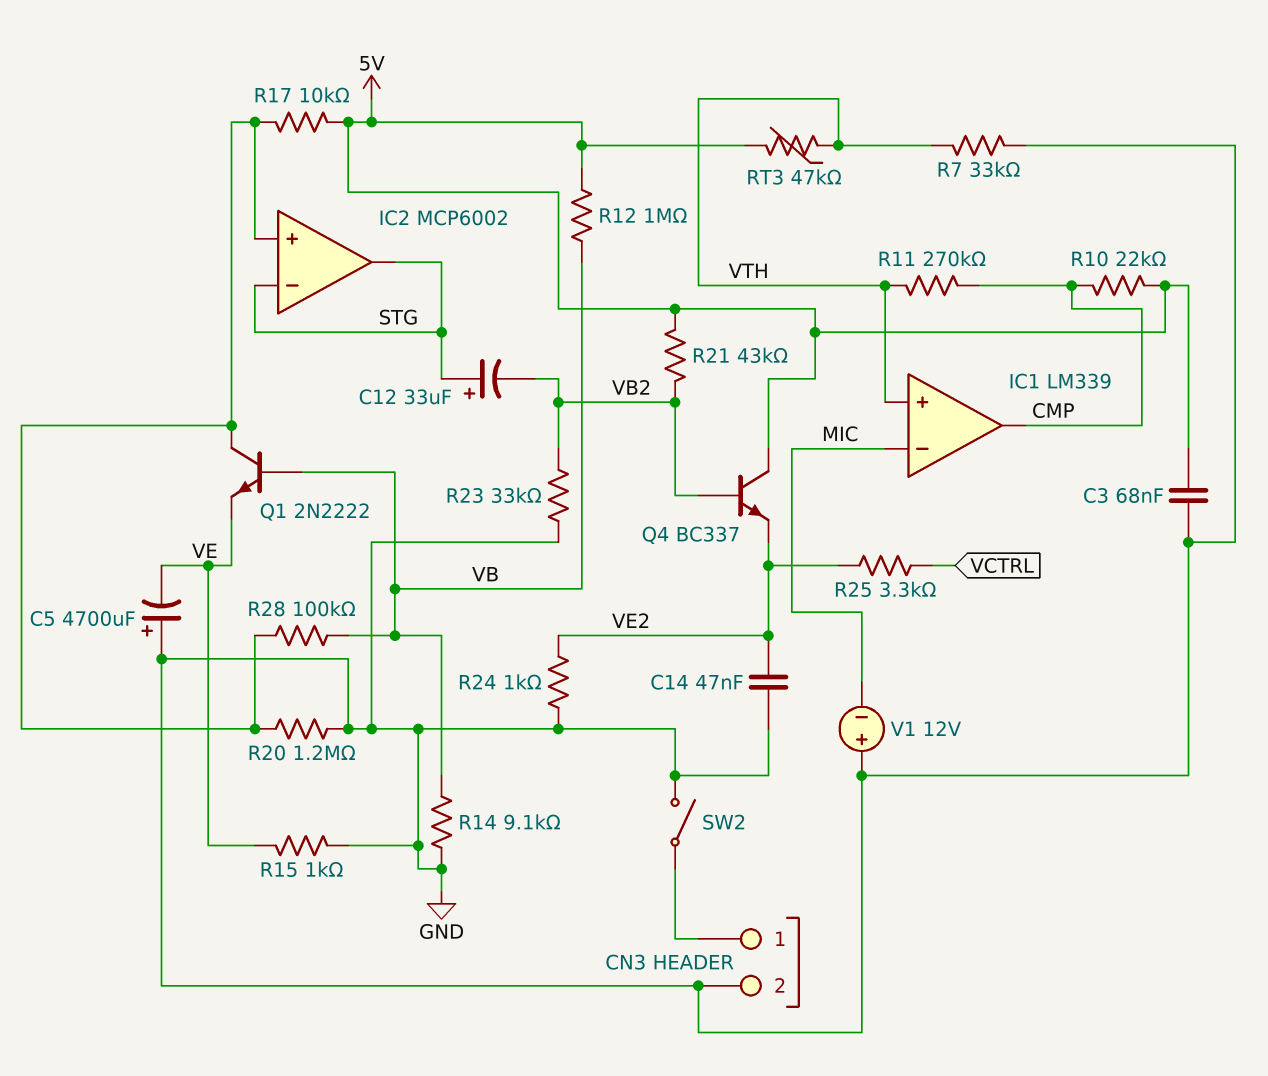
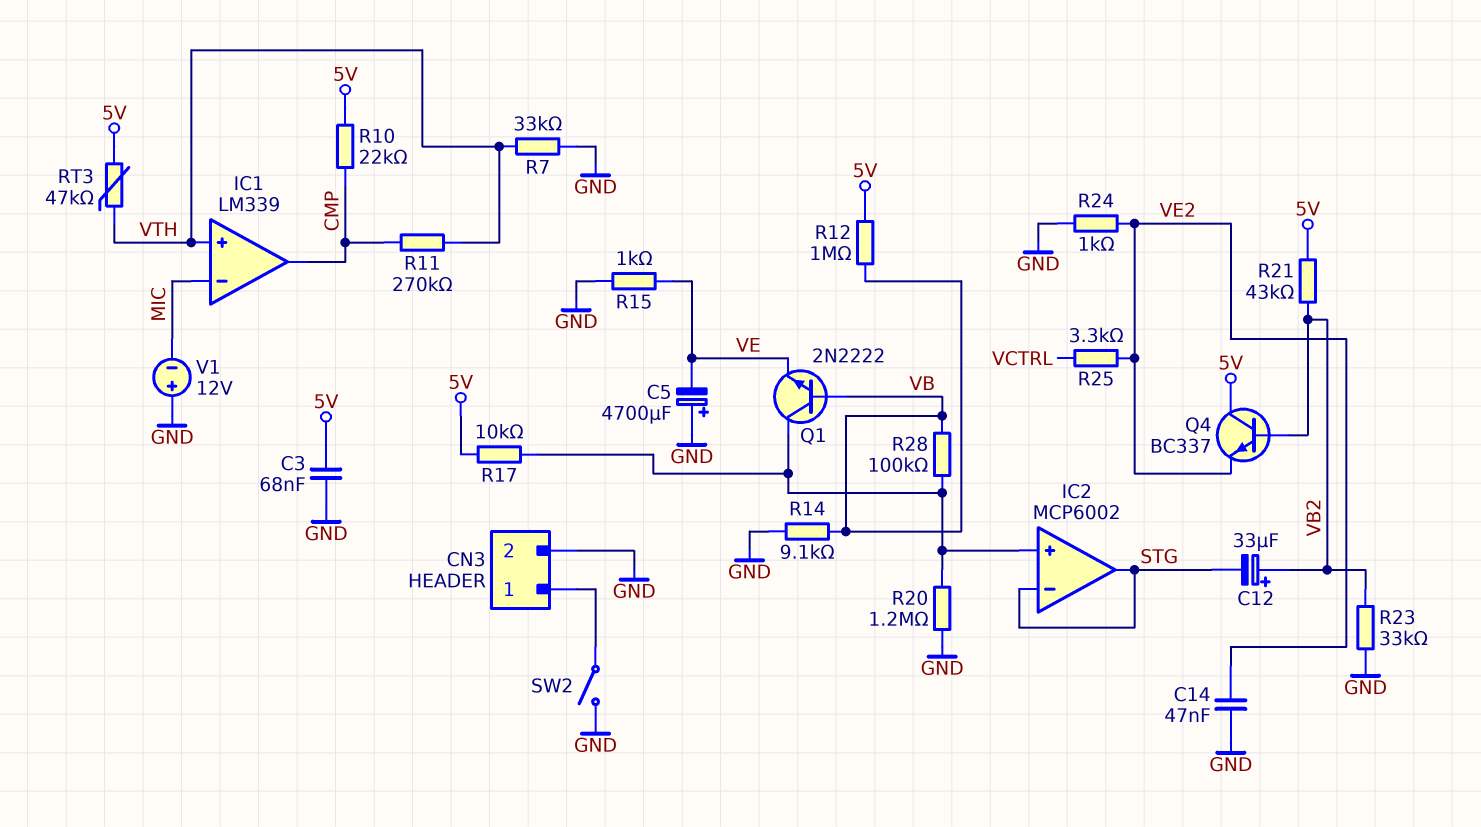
C12: 33uF (plus STG, minus VB2) -> 33uF (plus VB2, minus STG)

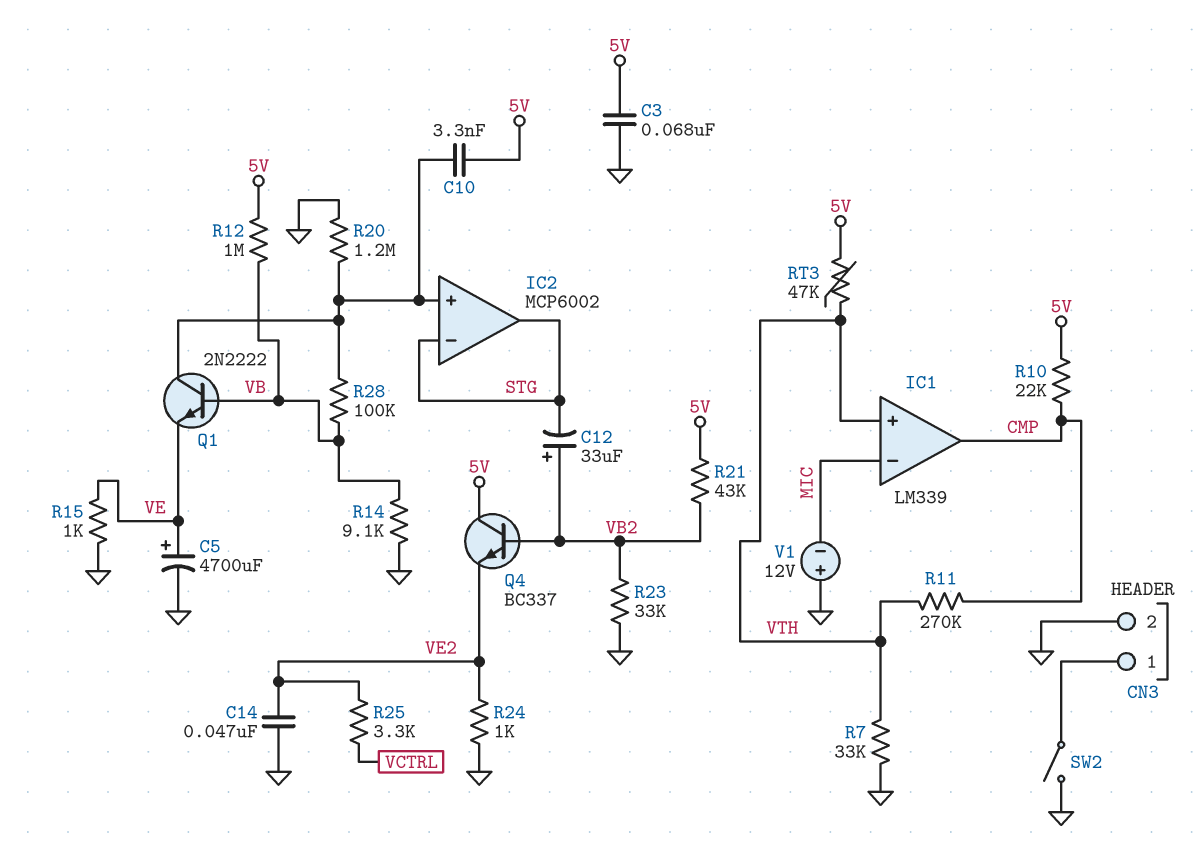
C5: 4700uF (plus GND, minus VE) -> 4700uF (plus VE, minus GND)
C10: none -> 3.3nF (5V, IC2/in+)
R17: 10k (5V, IC2/in+) -> none

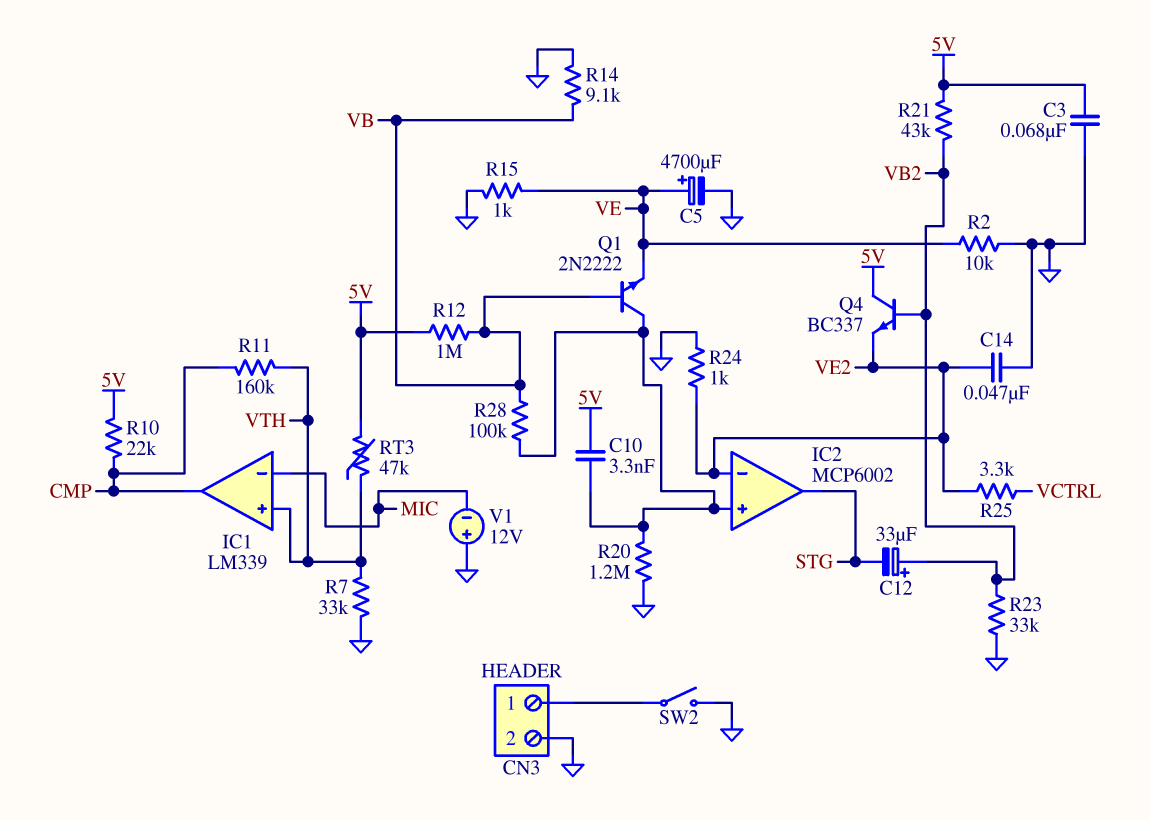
IC2 pin in-: STG -> VE2
R2: none -> 10k (GND, VE)
R11: 270k (CMP, VTH) -> 160k (CMP, VTH)

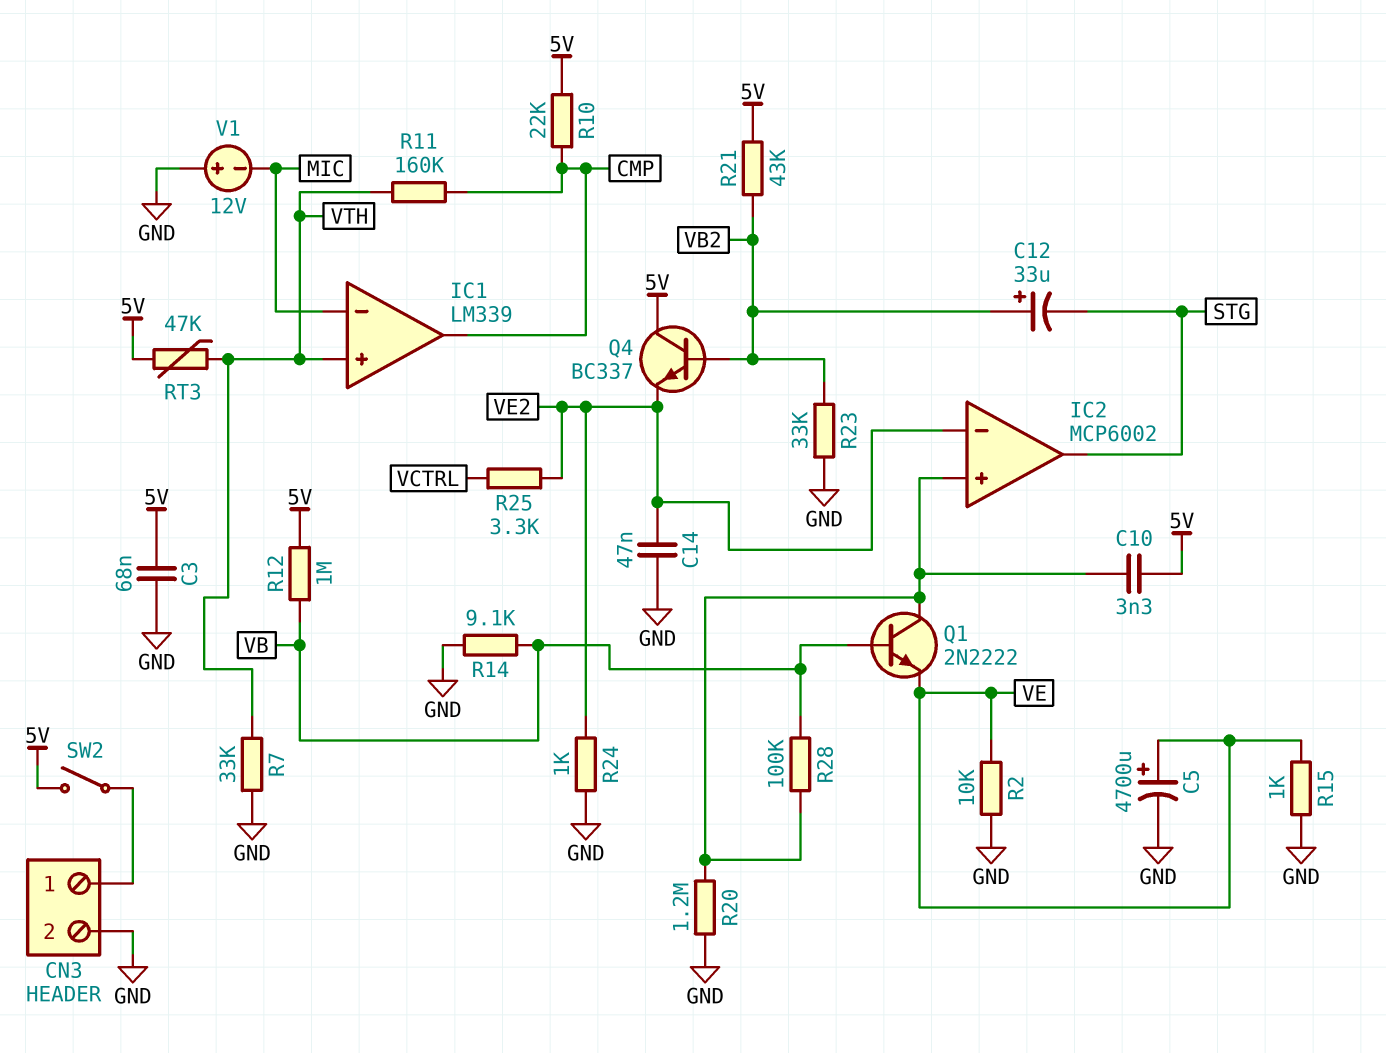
SW2: switch (CN3/1, GND) -> switch (5V, CN3/1)

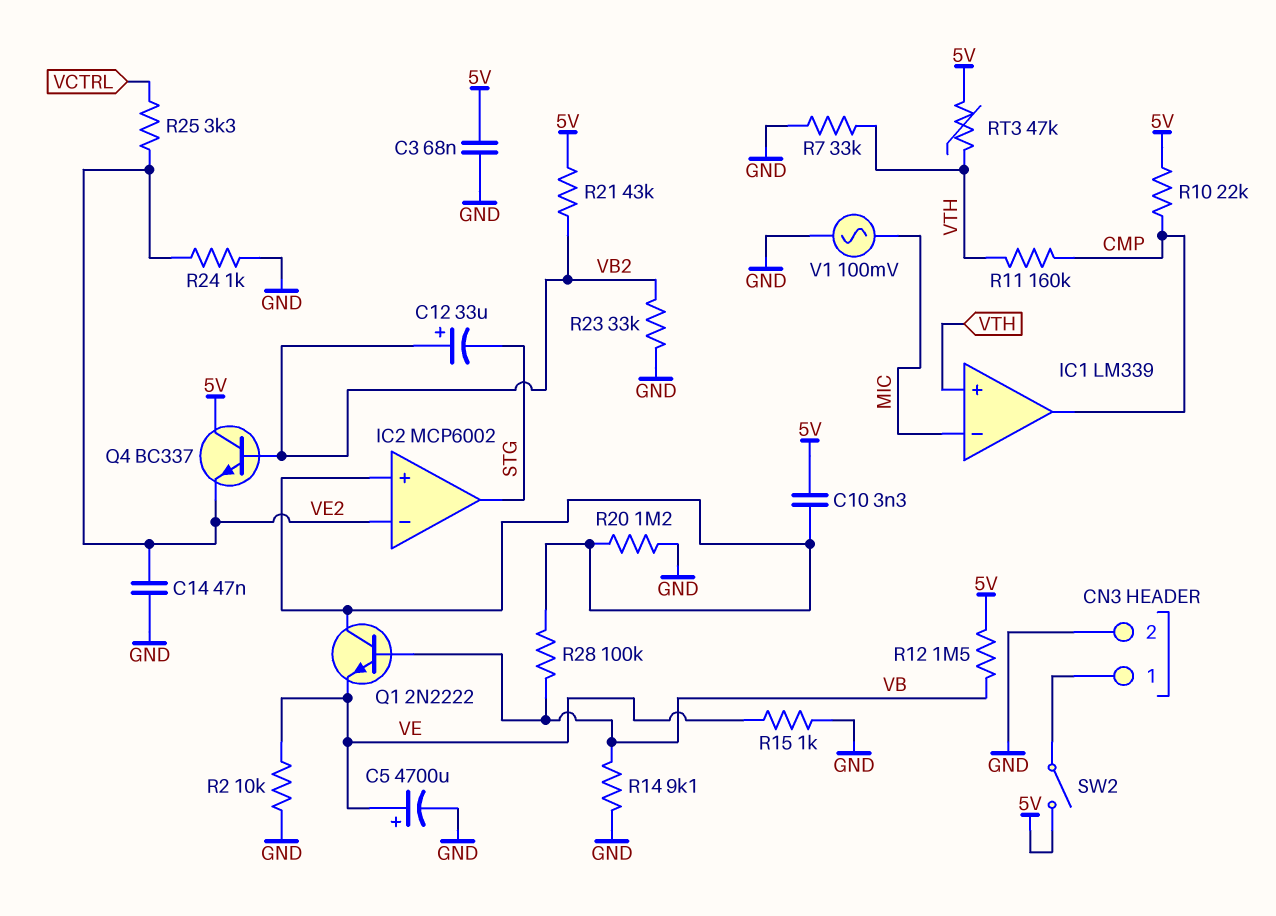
R12: 1M (5V, VB) -> 1.5M (5V, VB)
V1: 12V (plus GND, minus MIC) -> AC 100mV (GND, MIC)

